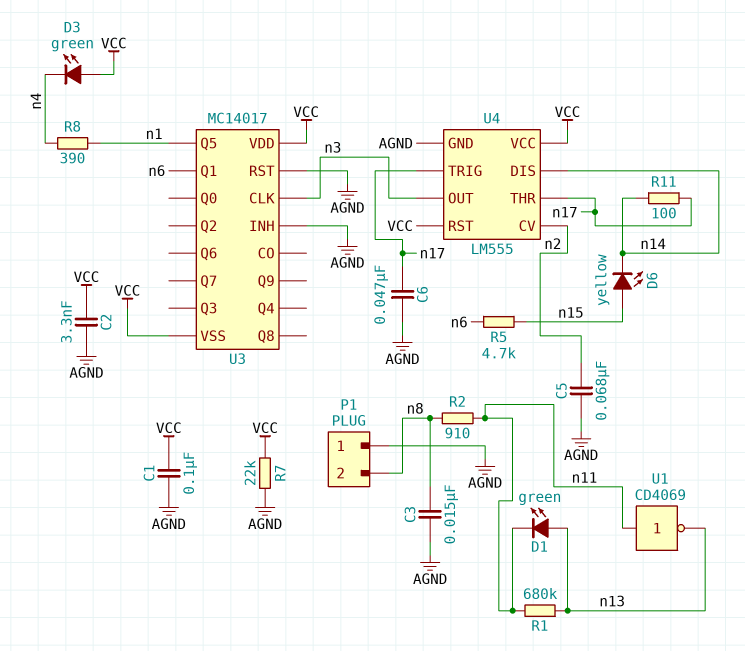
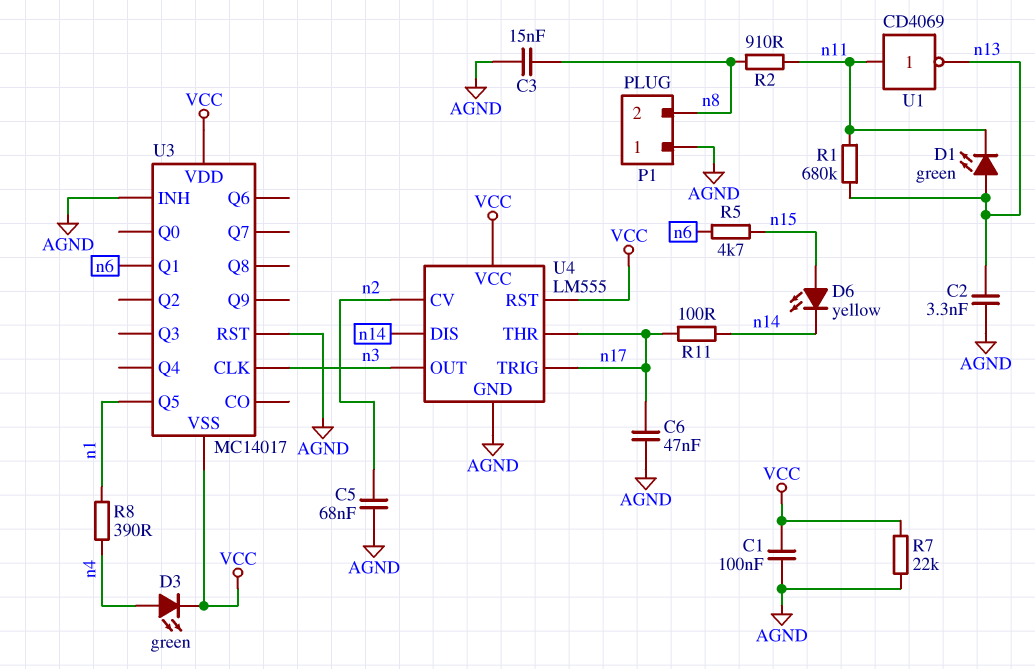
C2: 3.3nF (AGND, VCC) -> 3.3nF (AGND, n13)
D3: LED green (A VCC, K n4) -> LED green (A n4, K VCC)

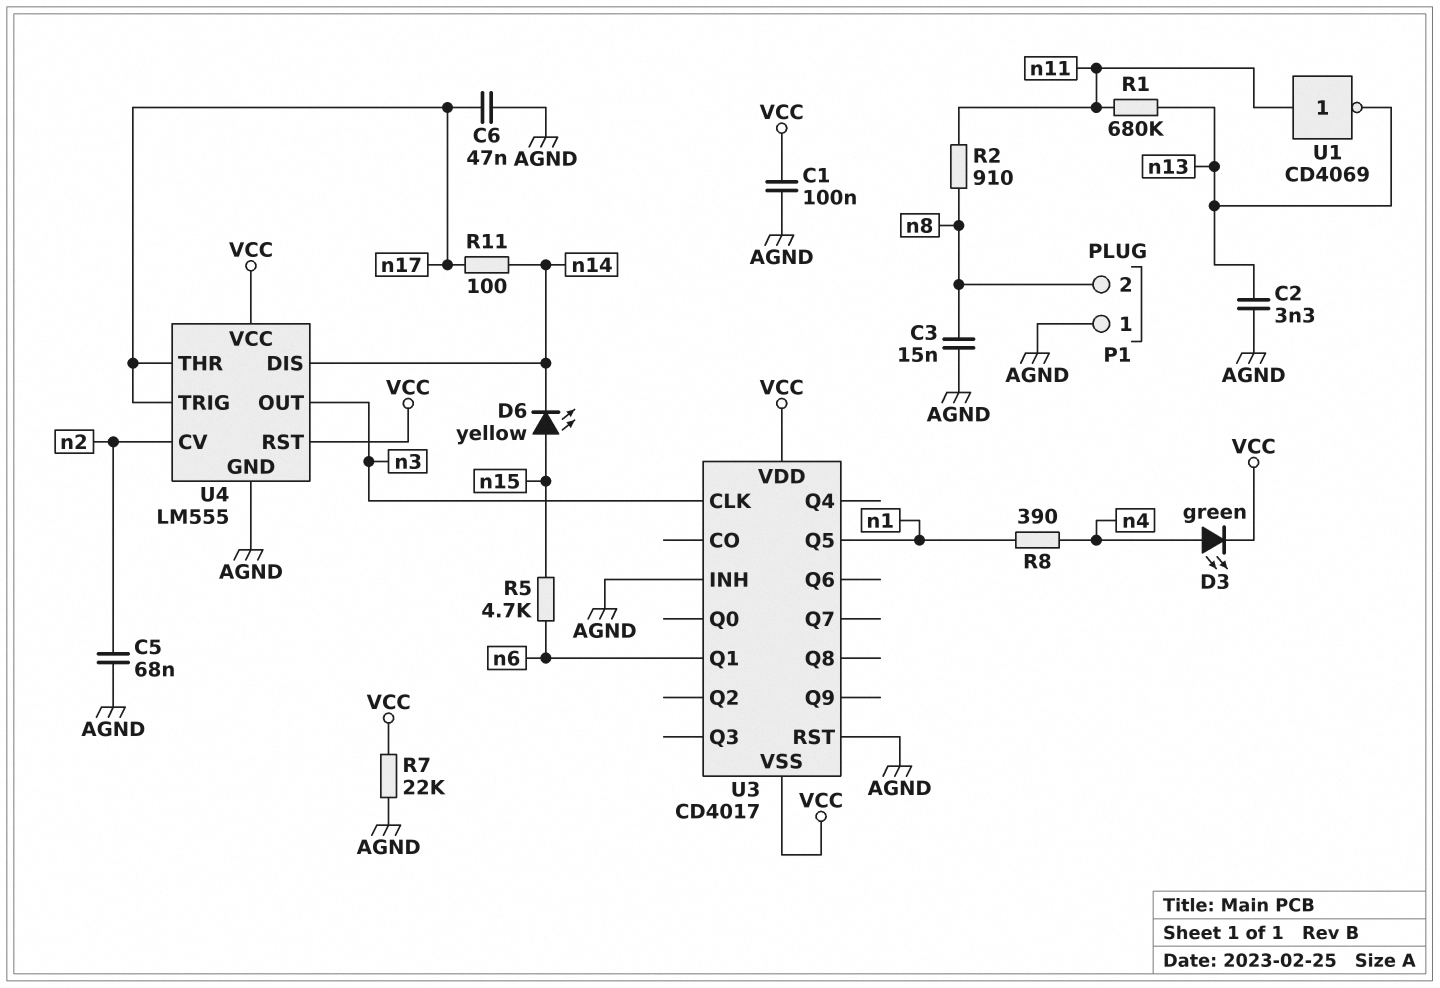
D1: LED green (A n13, K n11) -> none
U3: MC14017 -> CD4017

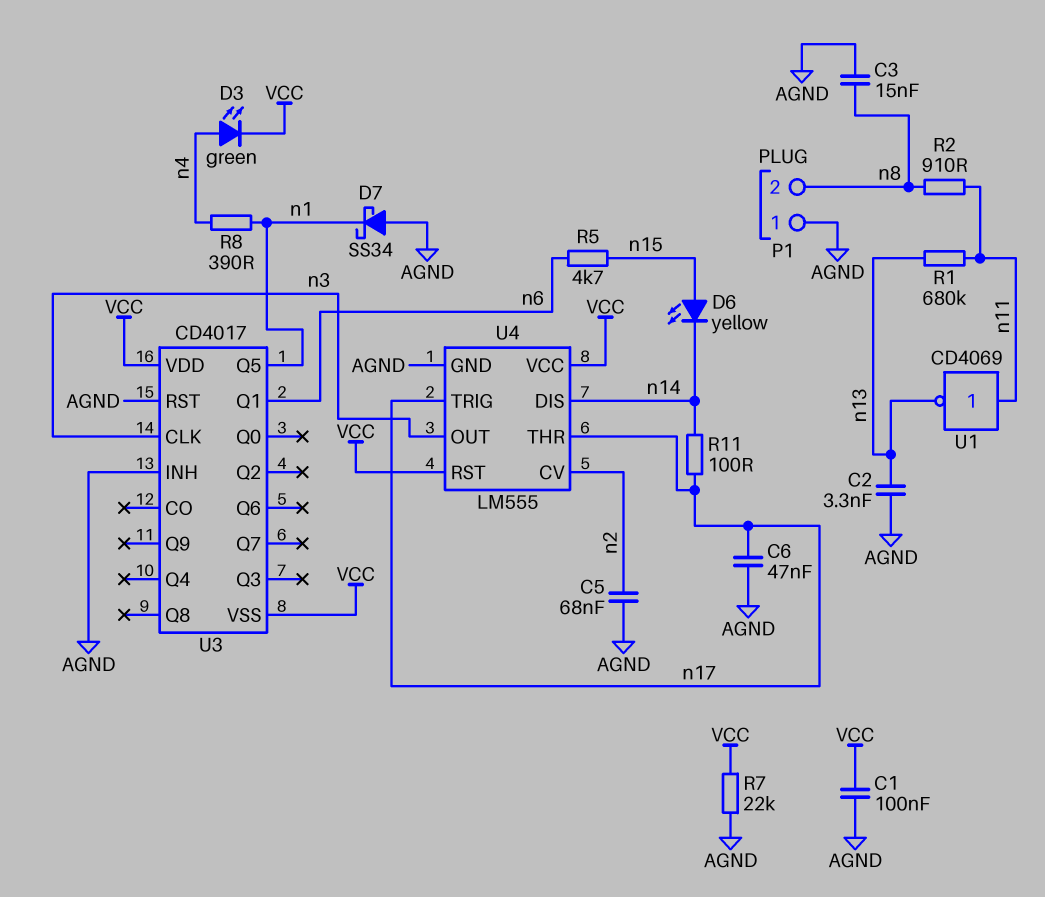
D7: none -> schottky SS34 (A AGND, K n1)

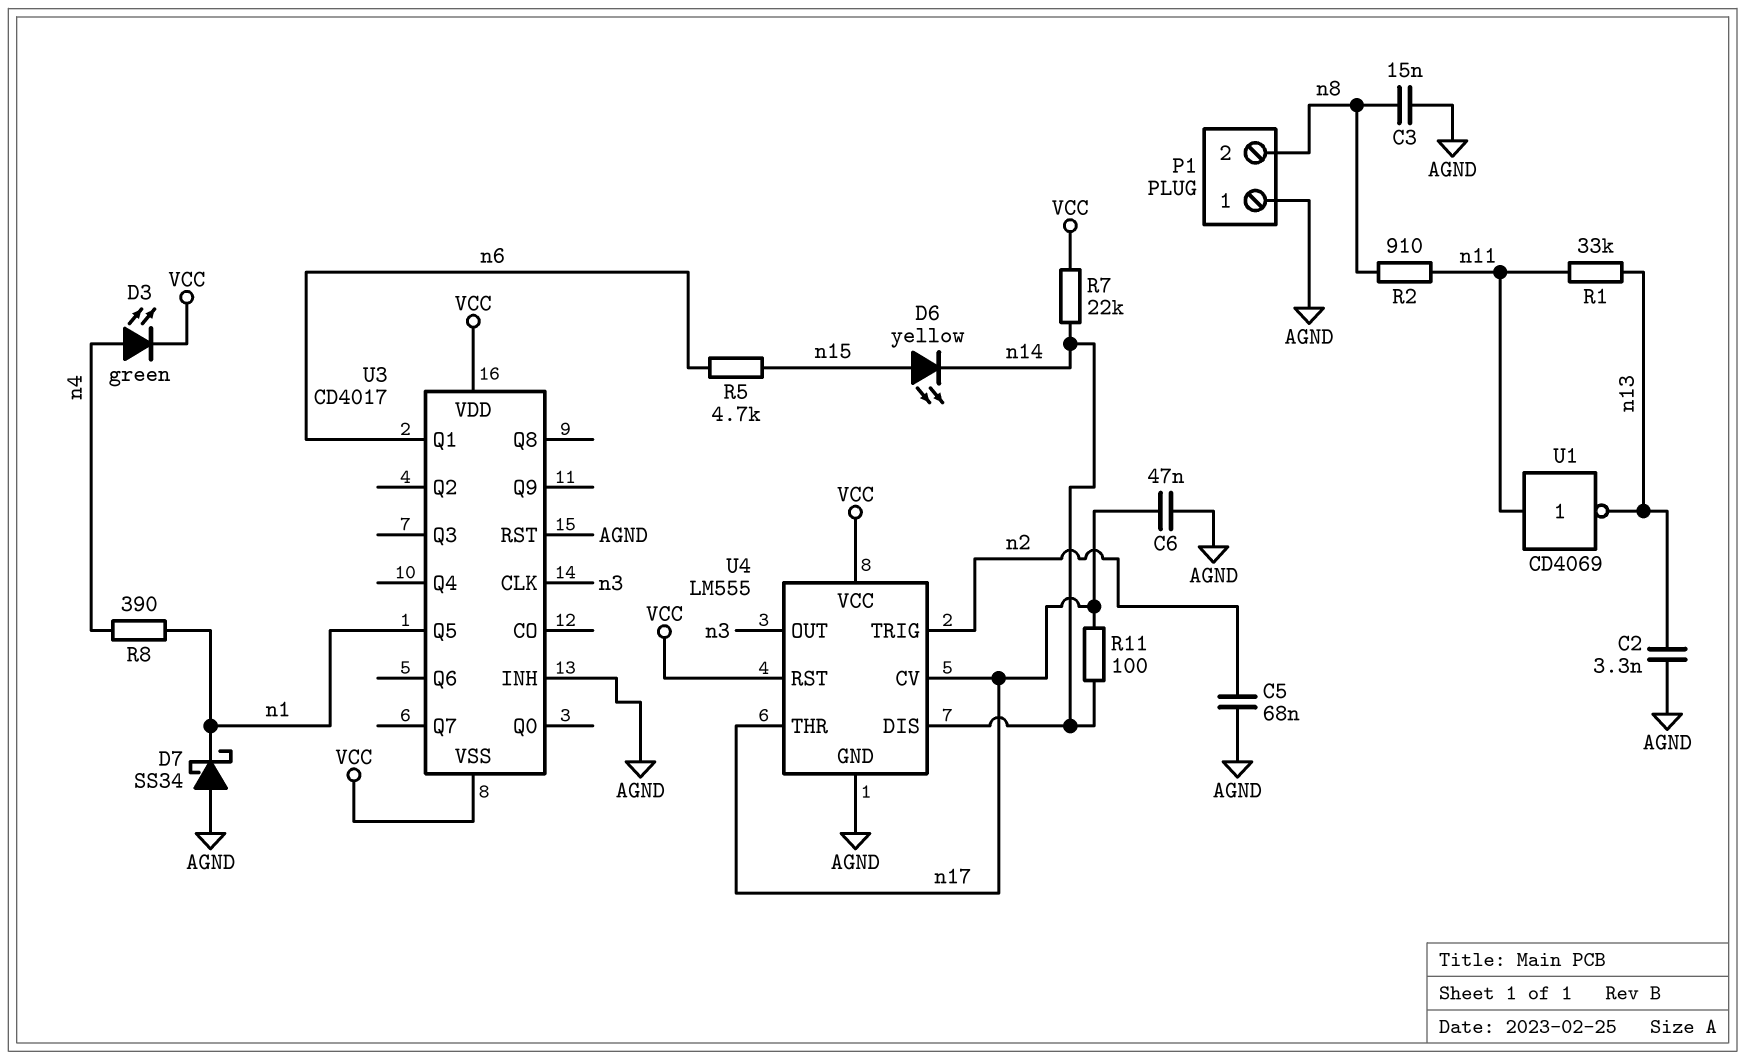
C1: 100nF (AGND, VCC) -> none
R1: 680k (n11, n13) -> 33k (n11, n13)
R7: 22k (AGND, VCC) -> 22k (VCC, n14)
U4 pin CV: n2 -> n17
U4 pin TRIG: n17 -> n2

